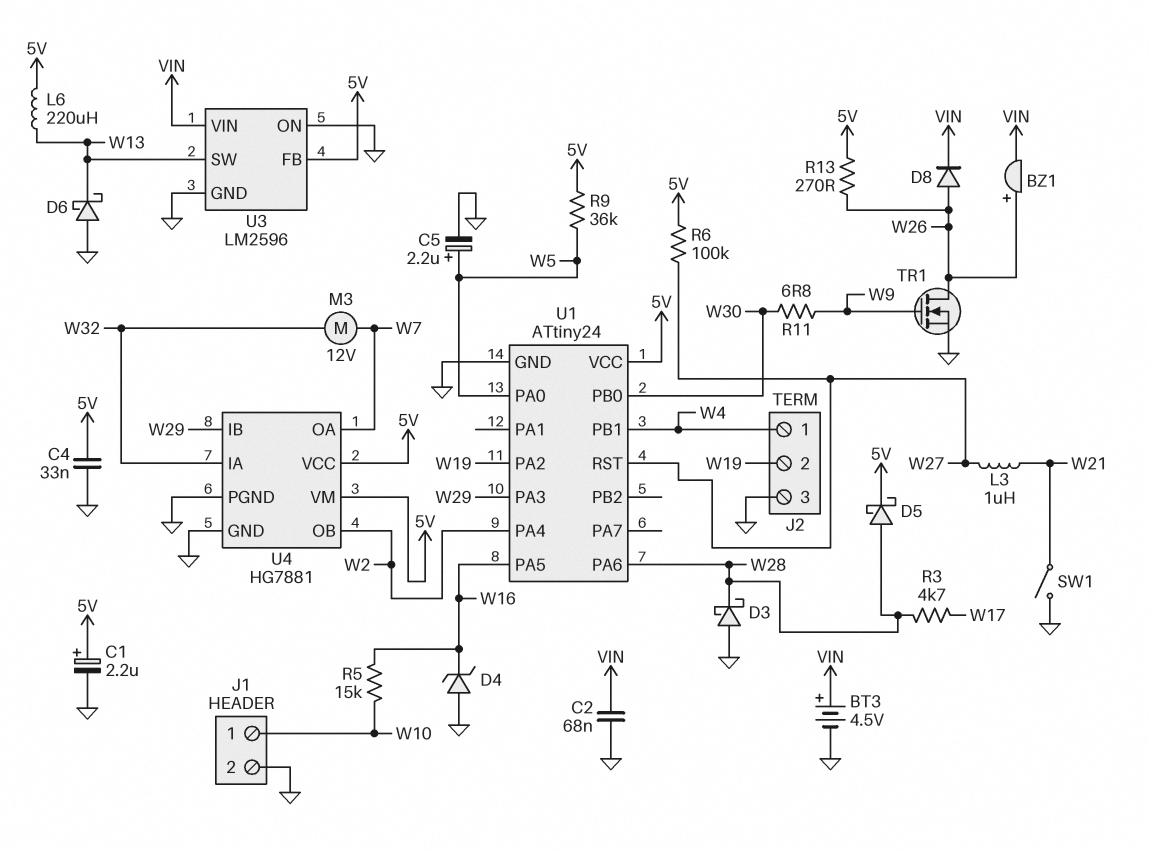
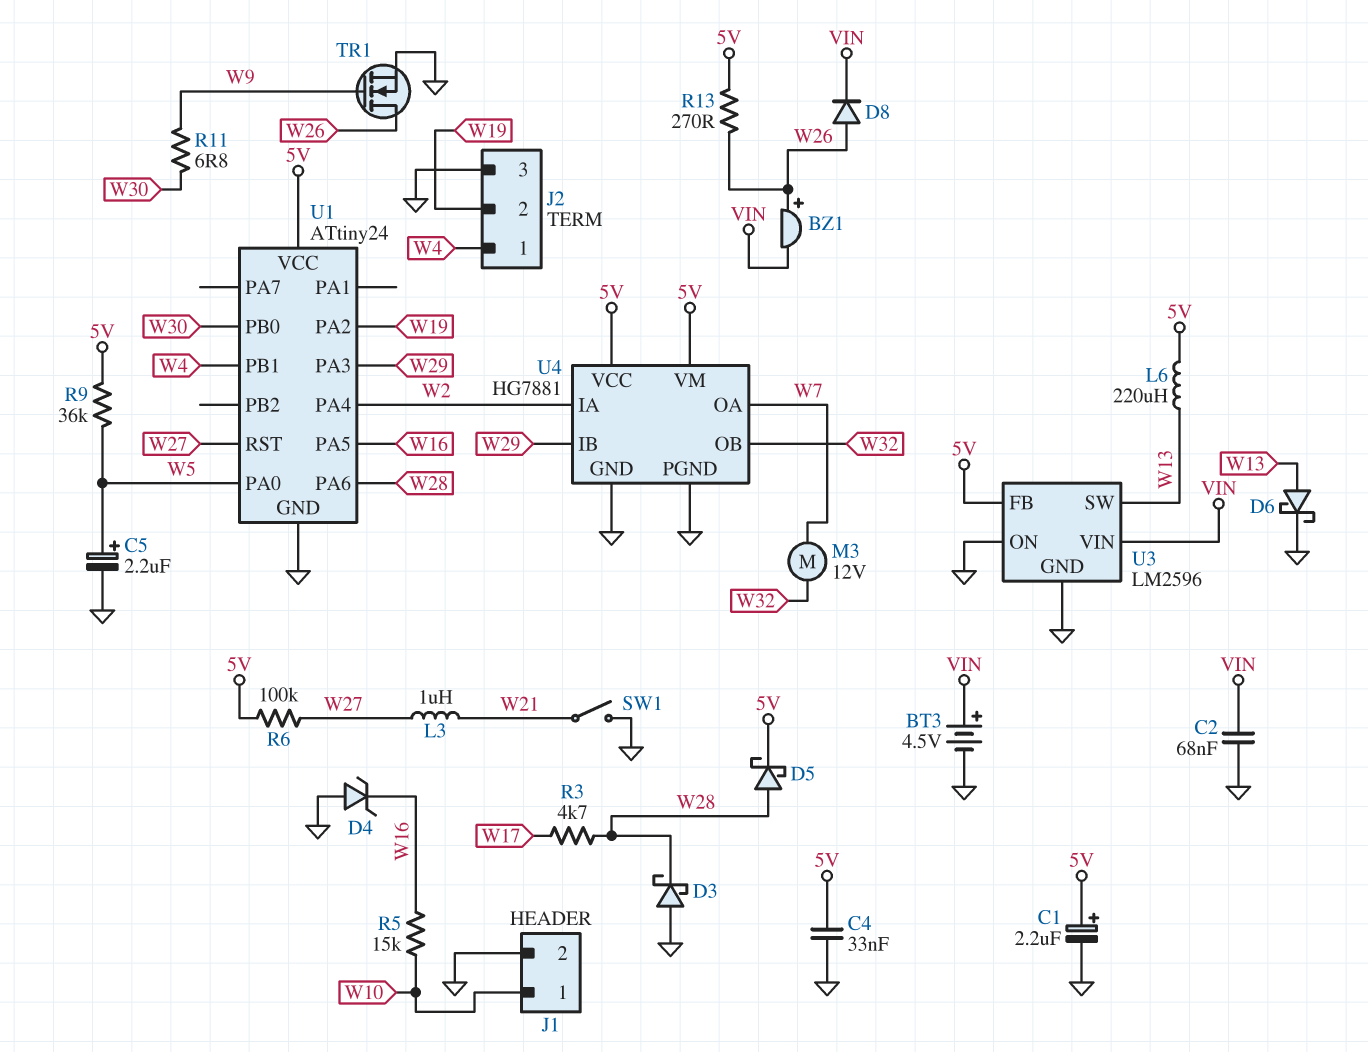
D6: schottky (A GND, K W13) -> schottky (A W13, K GND)
U4 pin IA: W32 -> W2
U4 pin OB: W2 -> W32

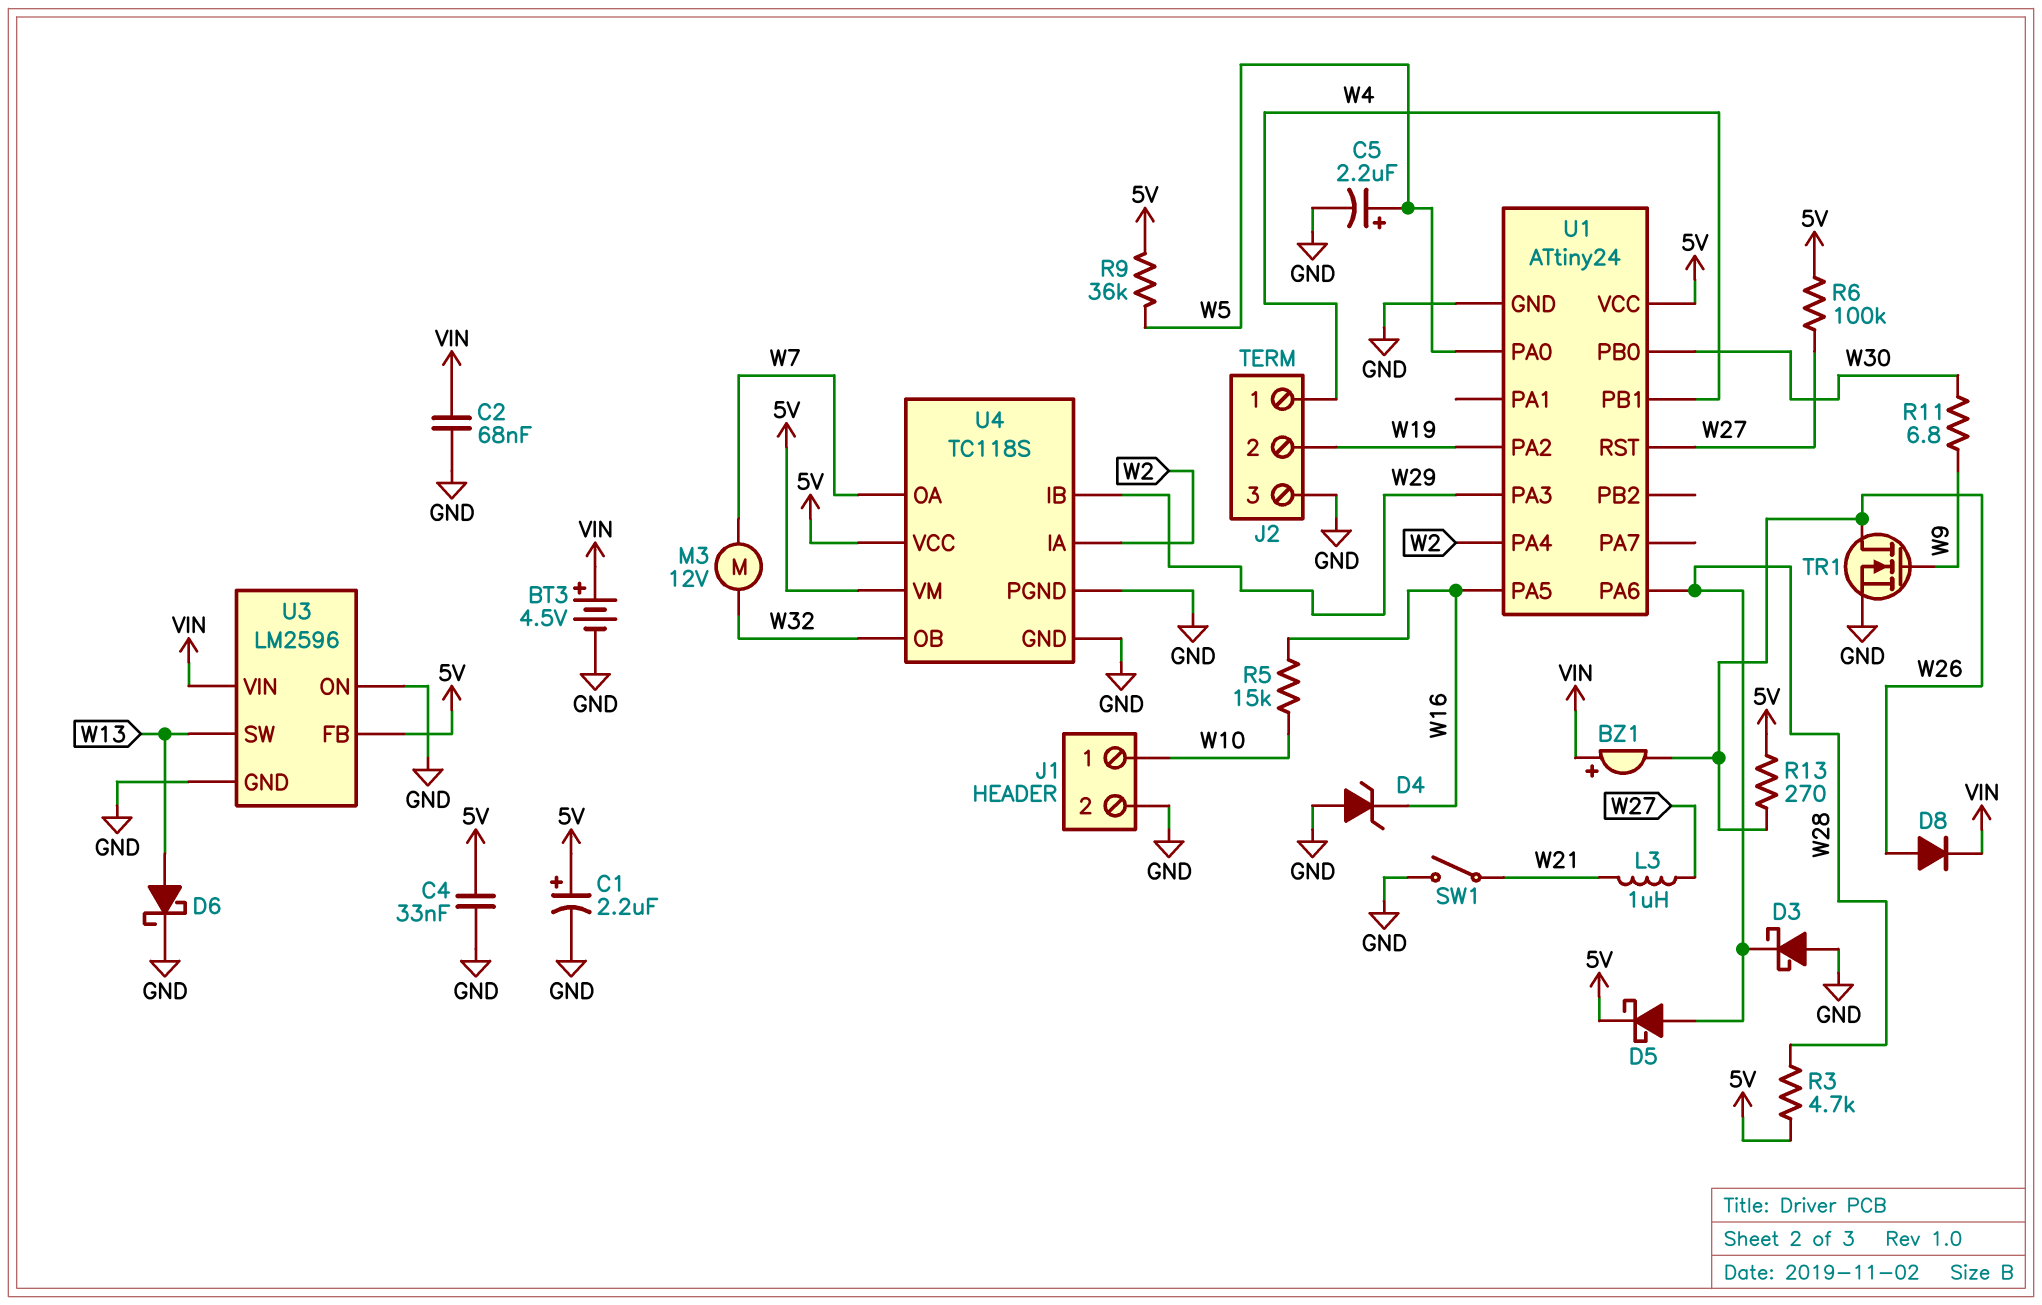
BZ1: buzzer (plus W26, minus VIN) -> buzzer (plus VIN, minus W26)
L6: 220uH (5V, W13) -> none
R3: 4.7k (W17, W28) -> 4.7k (5V, W28)
U4: HG7881 -> TC118S

